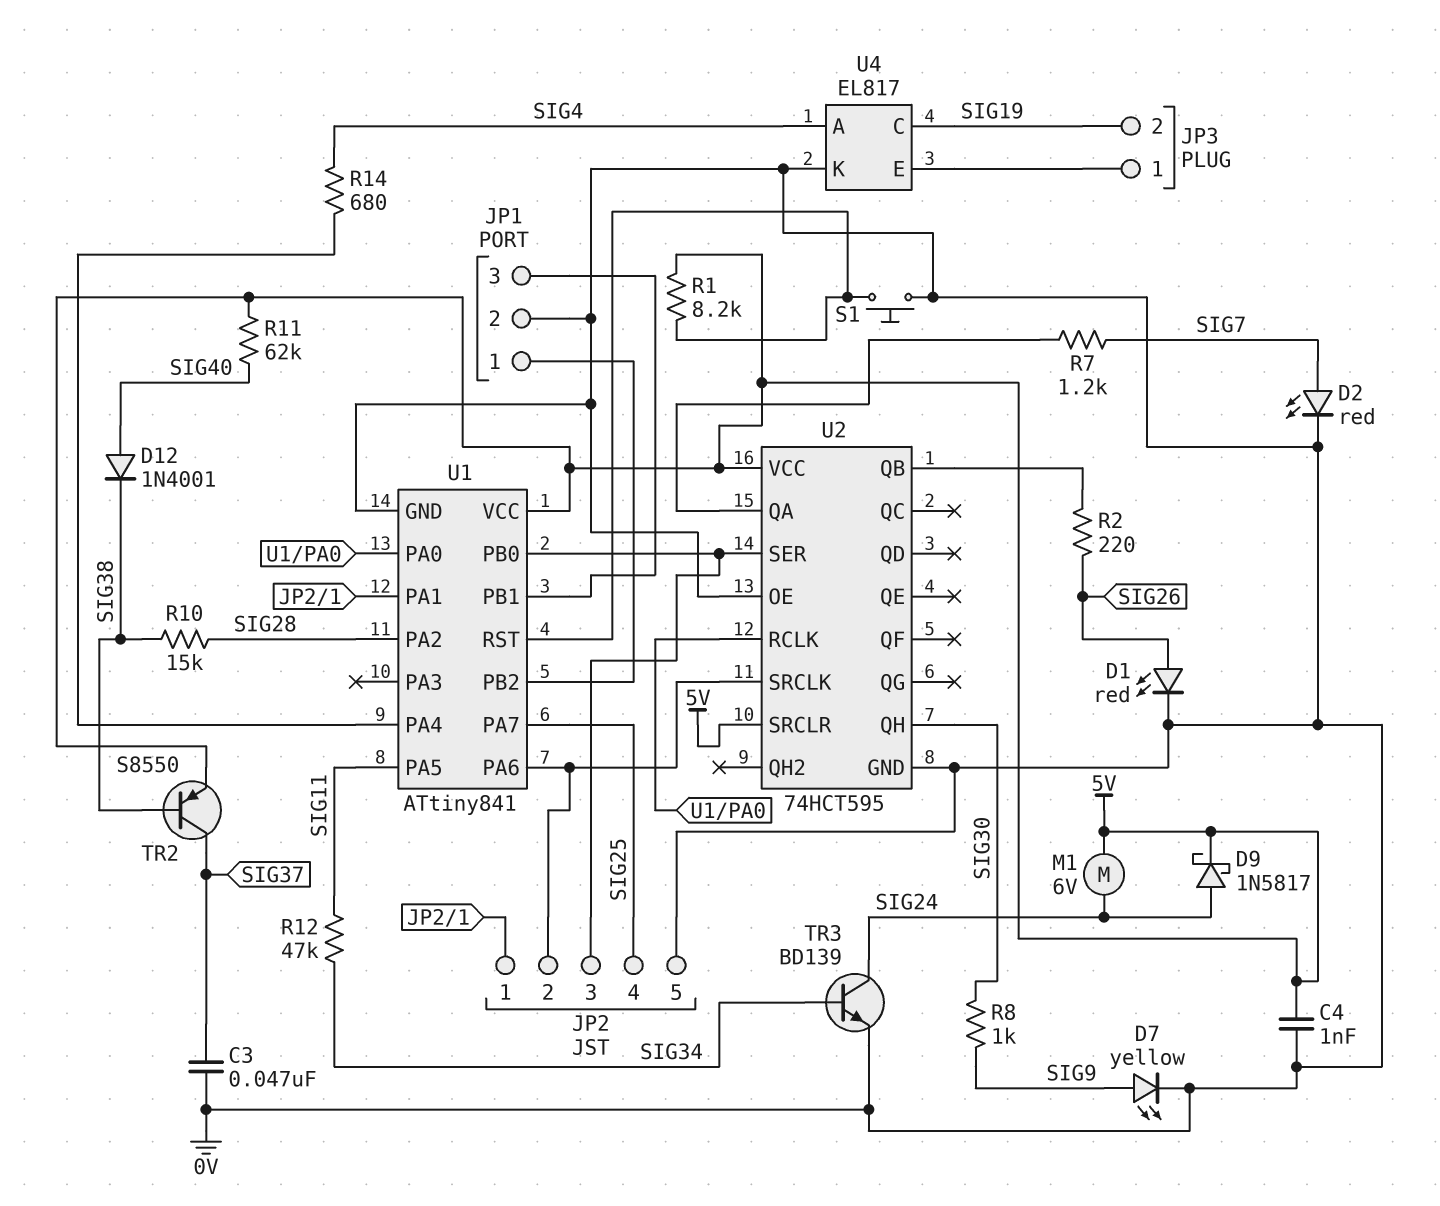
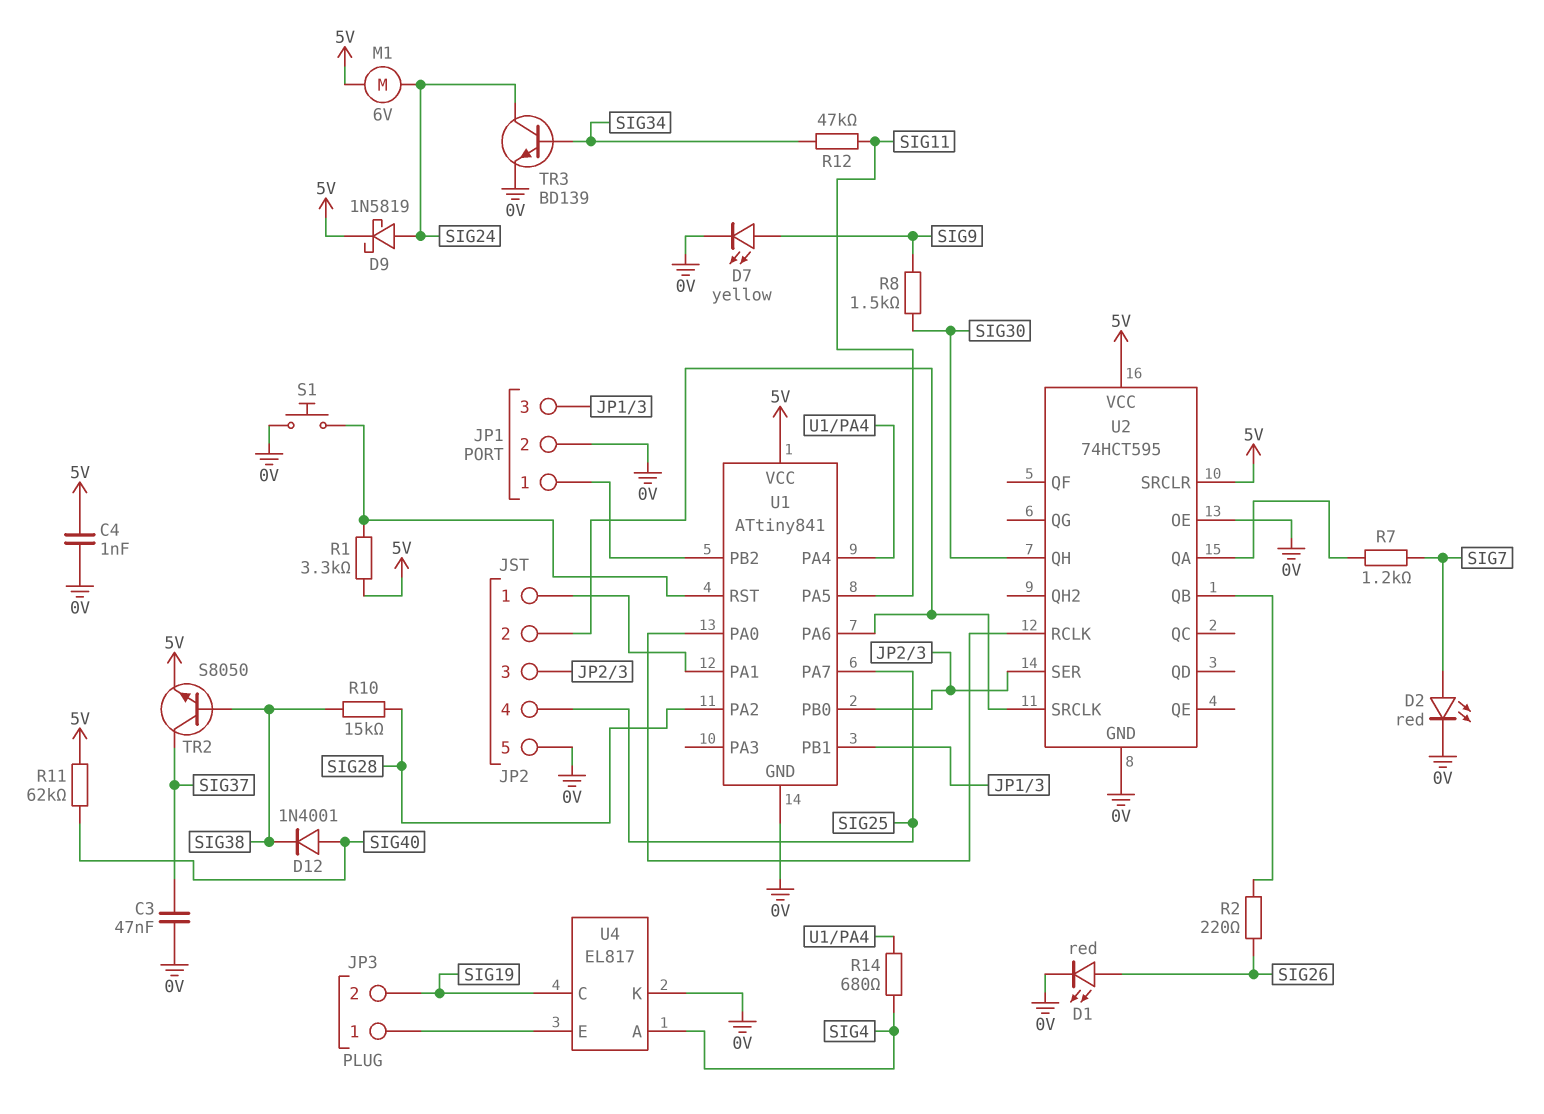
D9: schottky 1N5817 (A SIG24, K 5V) -> schottky 1N5819 (A SIG24, K 5V)
R1: 8.2k (5V, U1/RST) -> 3.3k (5V, U1/RST)
R8: 1k (SIG9, SIG30) -> 1.5k (SIG9, SIG30)
TR2: PNP S8550 (B SIG38, C SIG37, E 5V) -> NPN S8050 (B SIG38, C SIG37, E 5V)

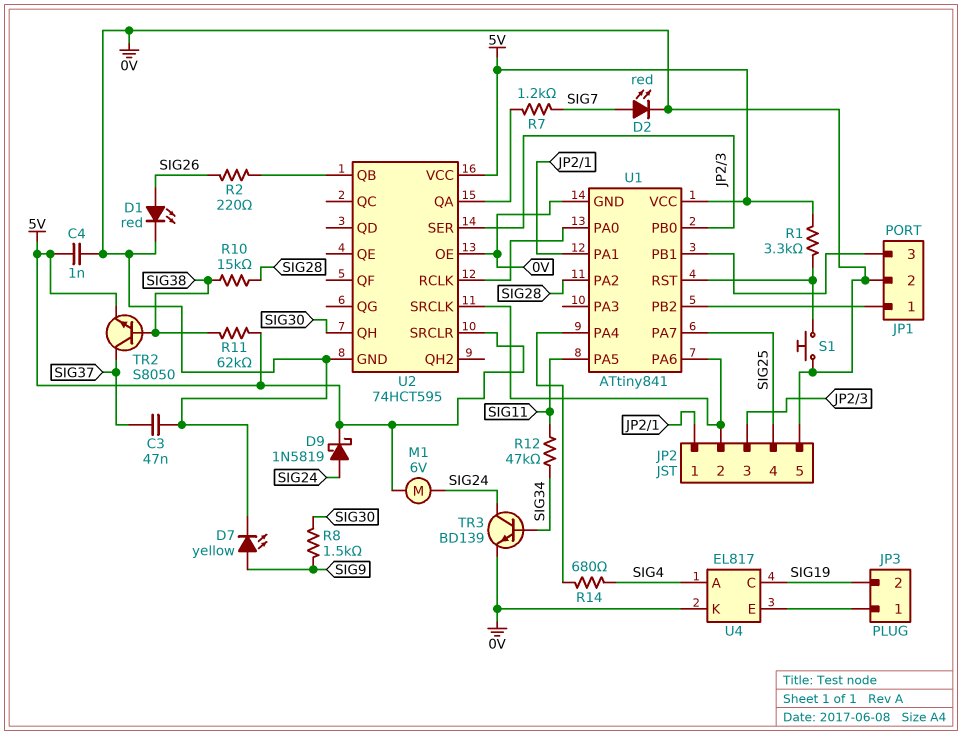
D12: diode 1N4001 (A SIG40, K SIG38) -> none
R11: 62k (5V, SIG40) -> 62k (5V, SIG38)

